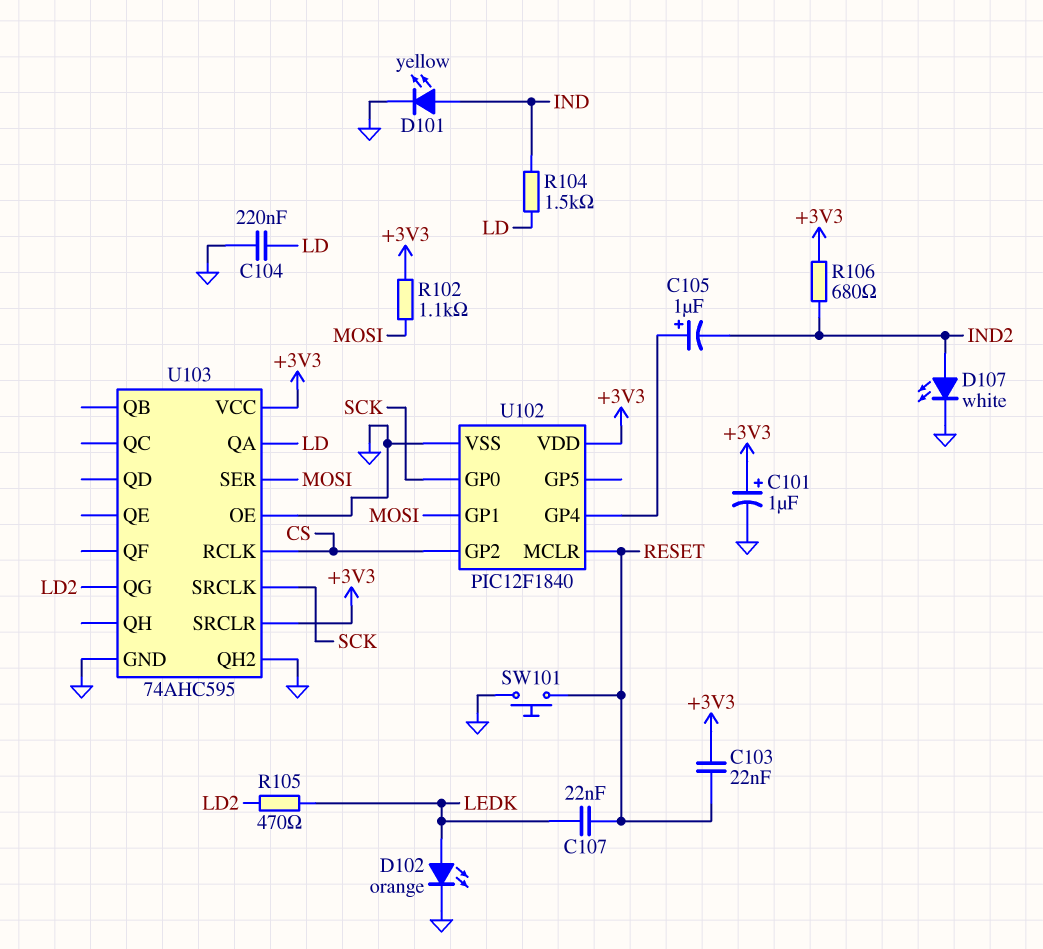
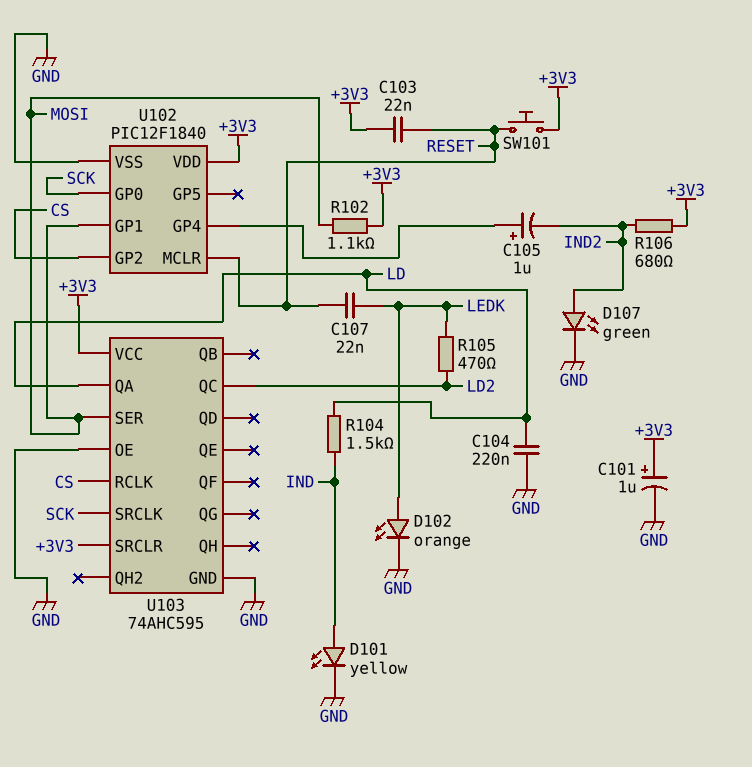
D107: LED white (A IND2, K GND) -> LED green (A IND2, K GND)
SW101: button (GND, RESET) -> button (+3V3, RESET)
U103 pin QC: none -> LD2
U103 pin QG: LD2 -> none
U103 pin QH2: GND -> none

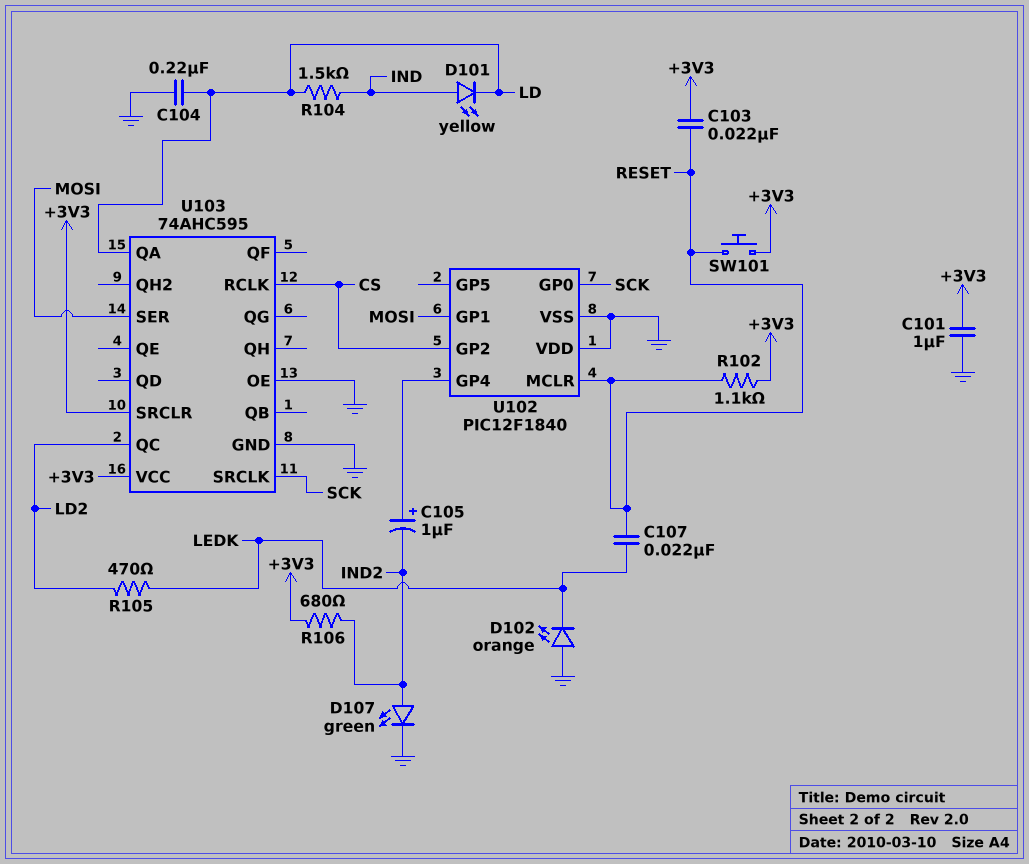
C101: 1uF (plus +3V3, minus GND) -> 1uF (+3V3, GND)
D101: LED yellow (A IND, K GND) -> LED yellow (A IND, K LD)
D102: LED orange (A LEDK, K GND) -> LED orange (A GND, K LEDK)
R102: 1.1k (+3V3, MOSI) -> 1.1k (+3V3, RESET)
U102 pin VDD: +3V3 -> GND

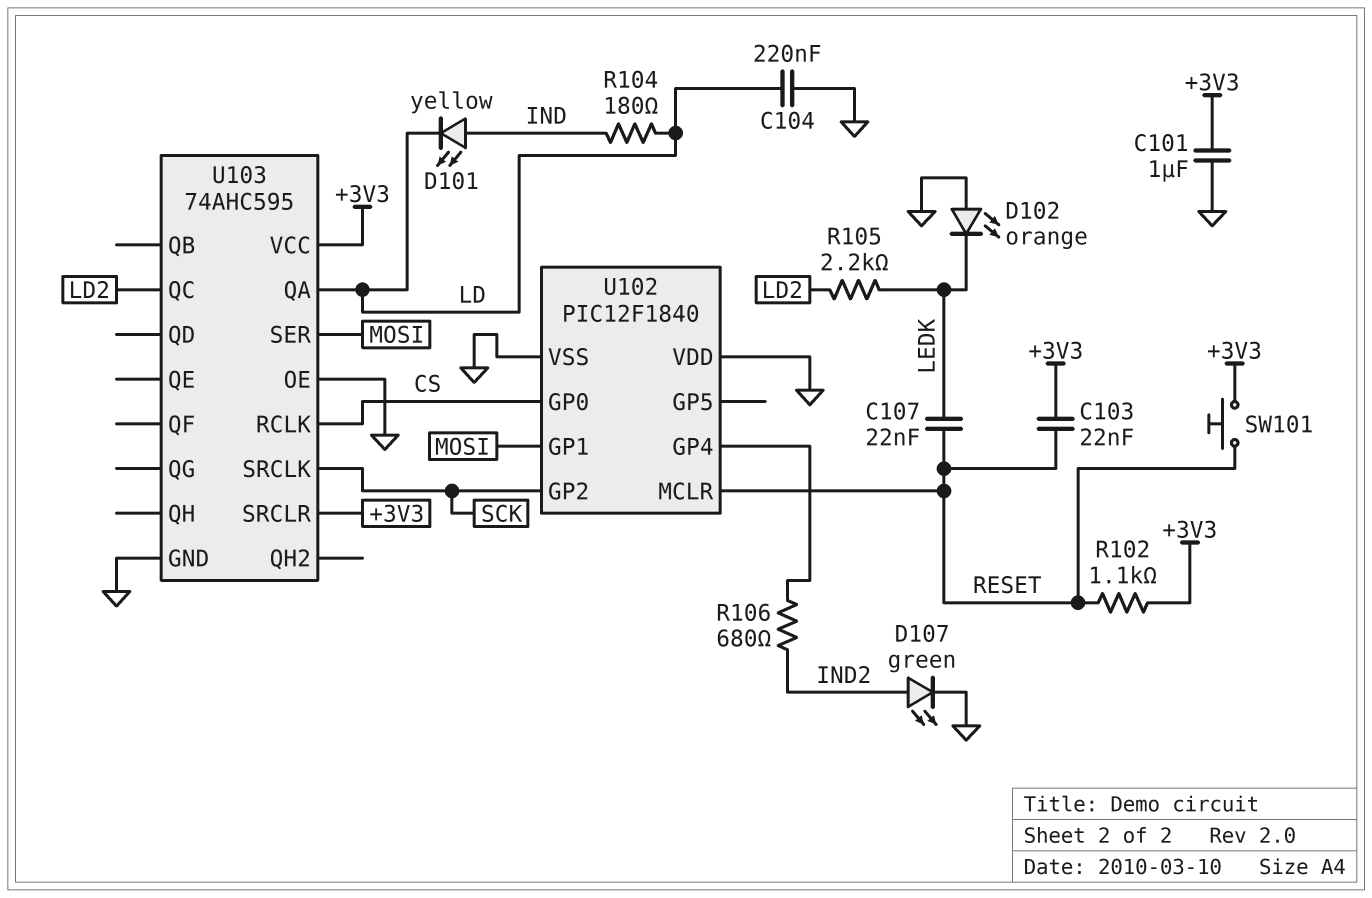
C105: 1uF (plus U102/GP4, minus IND2) -> none
R104: 1.5k (IND, LD) -> 180 (IND, LD)
R105: 470 (LD2, LEDK) -> 2.2k (LD2, LEDK)
R106: 680 (+3V3, IND2) -> 680 (IND2, U102/GP4)
U102 pin GP0: SCK -> CS
U102 pin GP2: CS -> SCK

